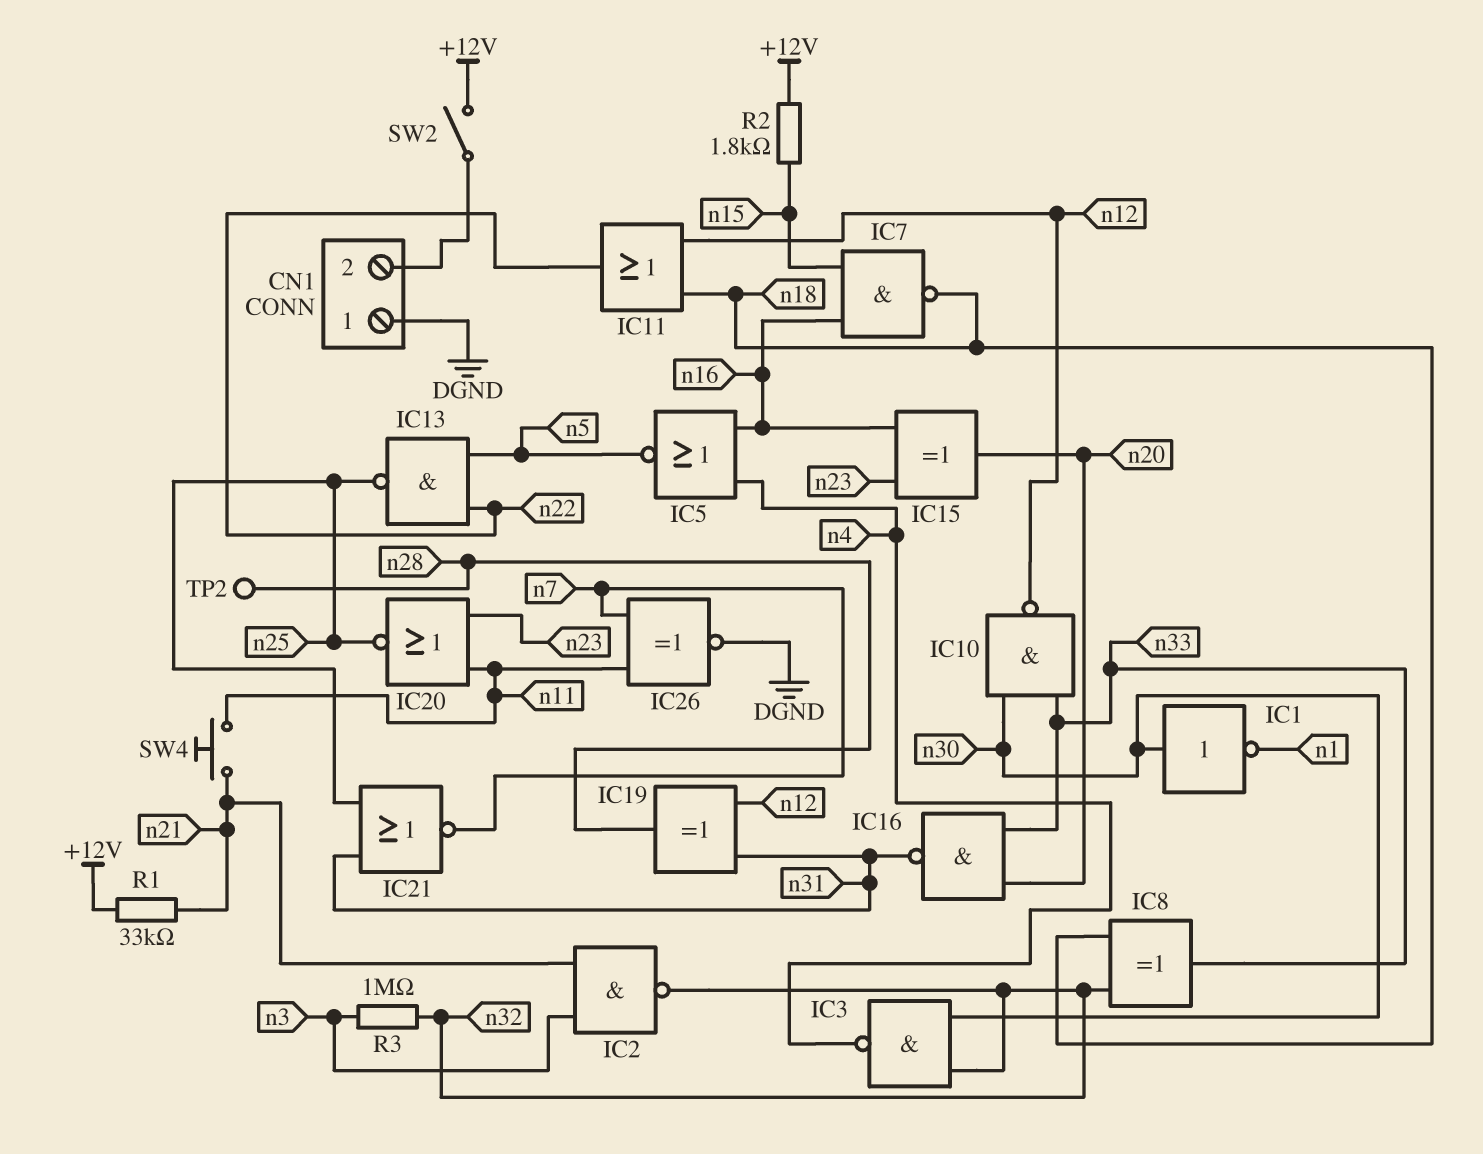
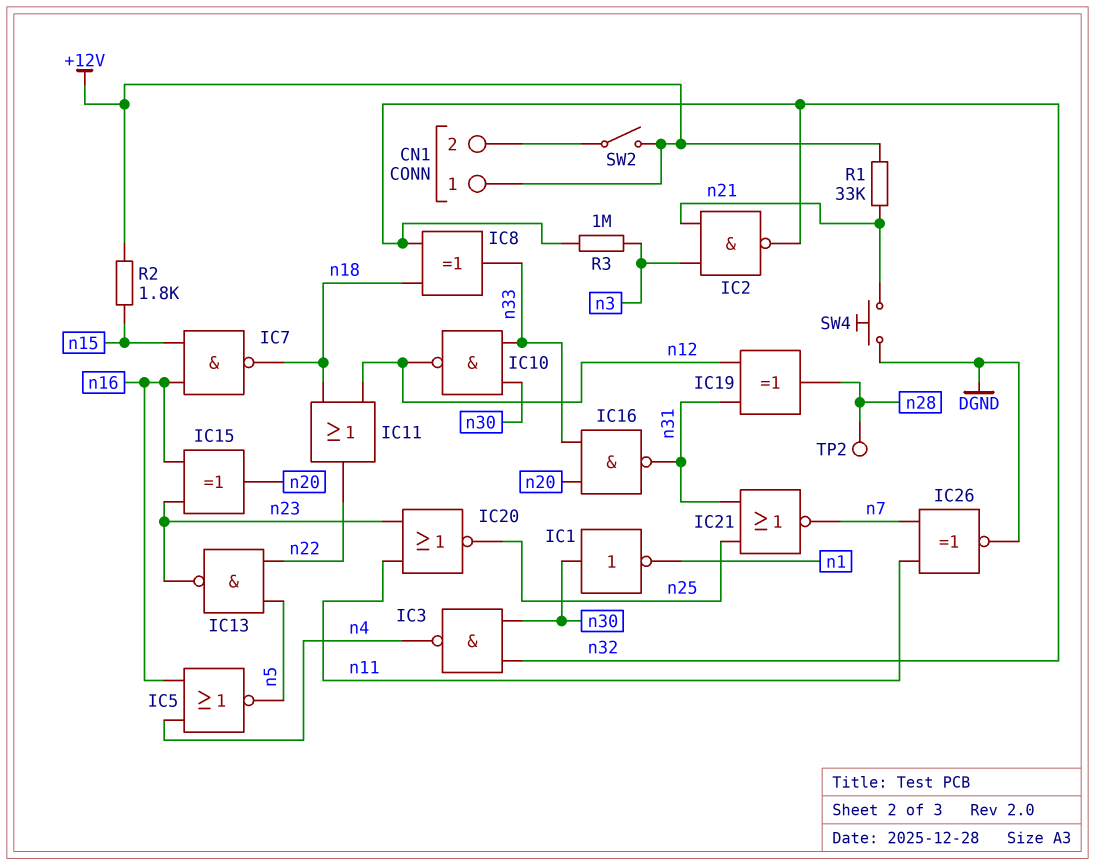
CN1 pin 1: DGND -> +12V
IC13: NAND (in n5, in n22, out n25) -> NAND (in n5, in n22, out n23)
SW4: button (n11, n21) -> button (DGND, n21)

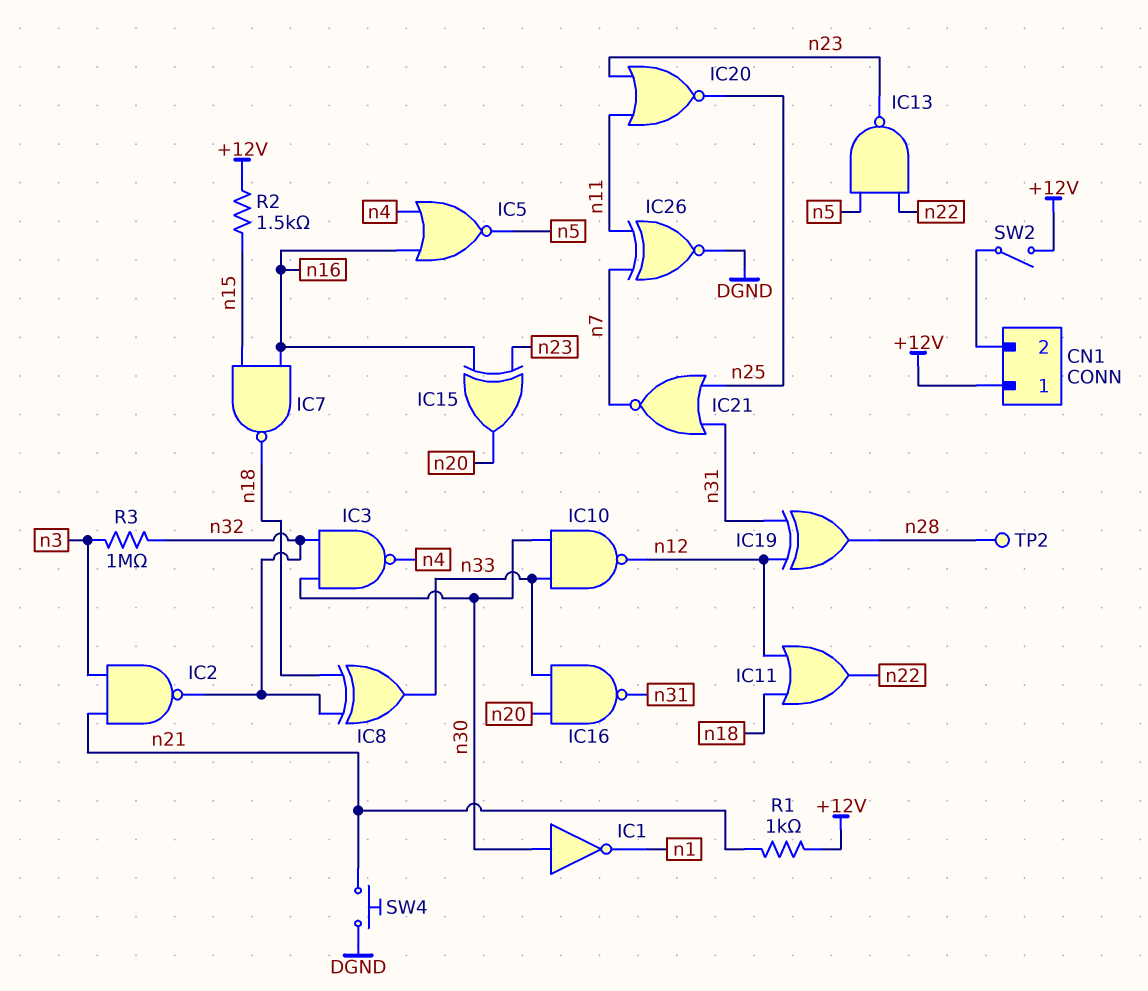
R1: 33k (+12V, n21) -> 1k (+12V, n21)
R2: 1.8k (+12V, n15) -> 1.5k (+12V, n15)

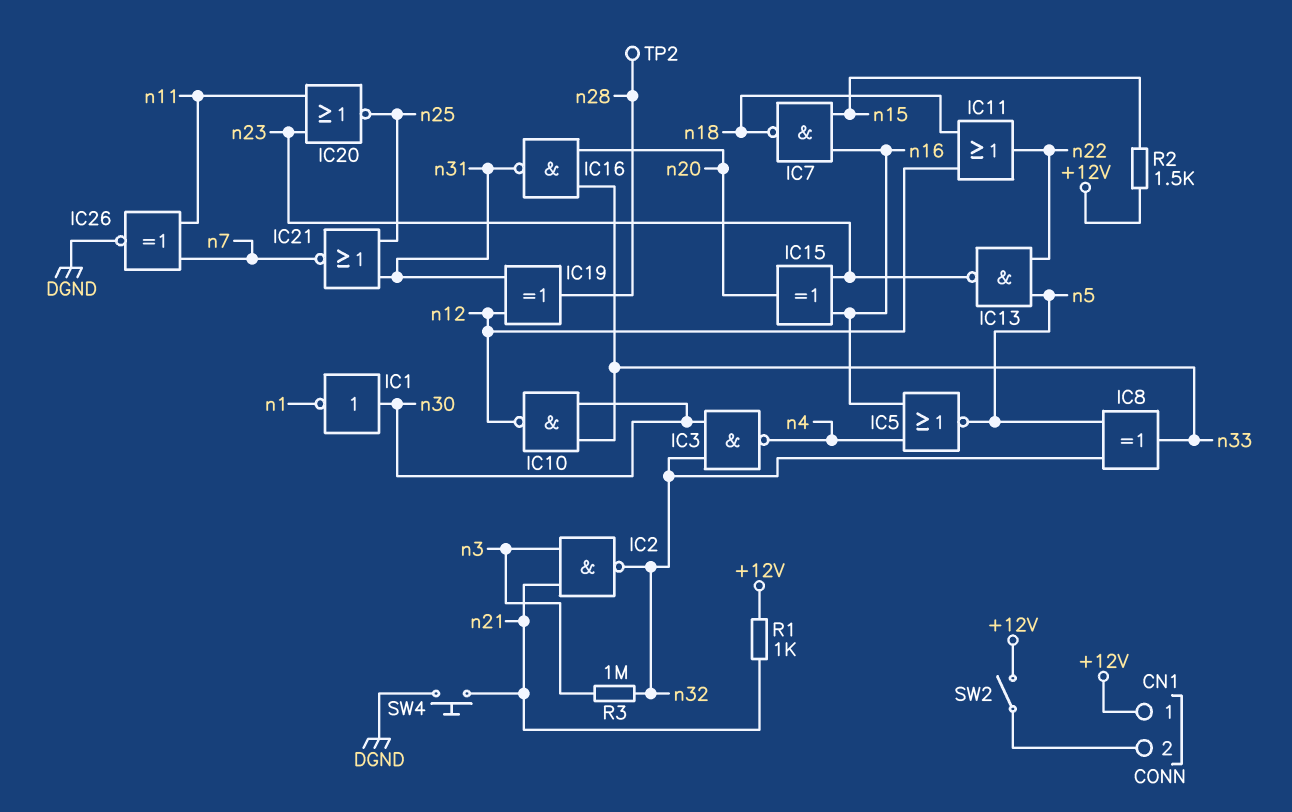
IC8: XOR (in n18, in n32, out n33) -> XOR (in n5, in n32, out n33)

